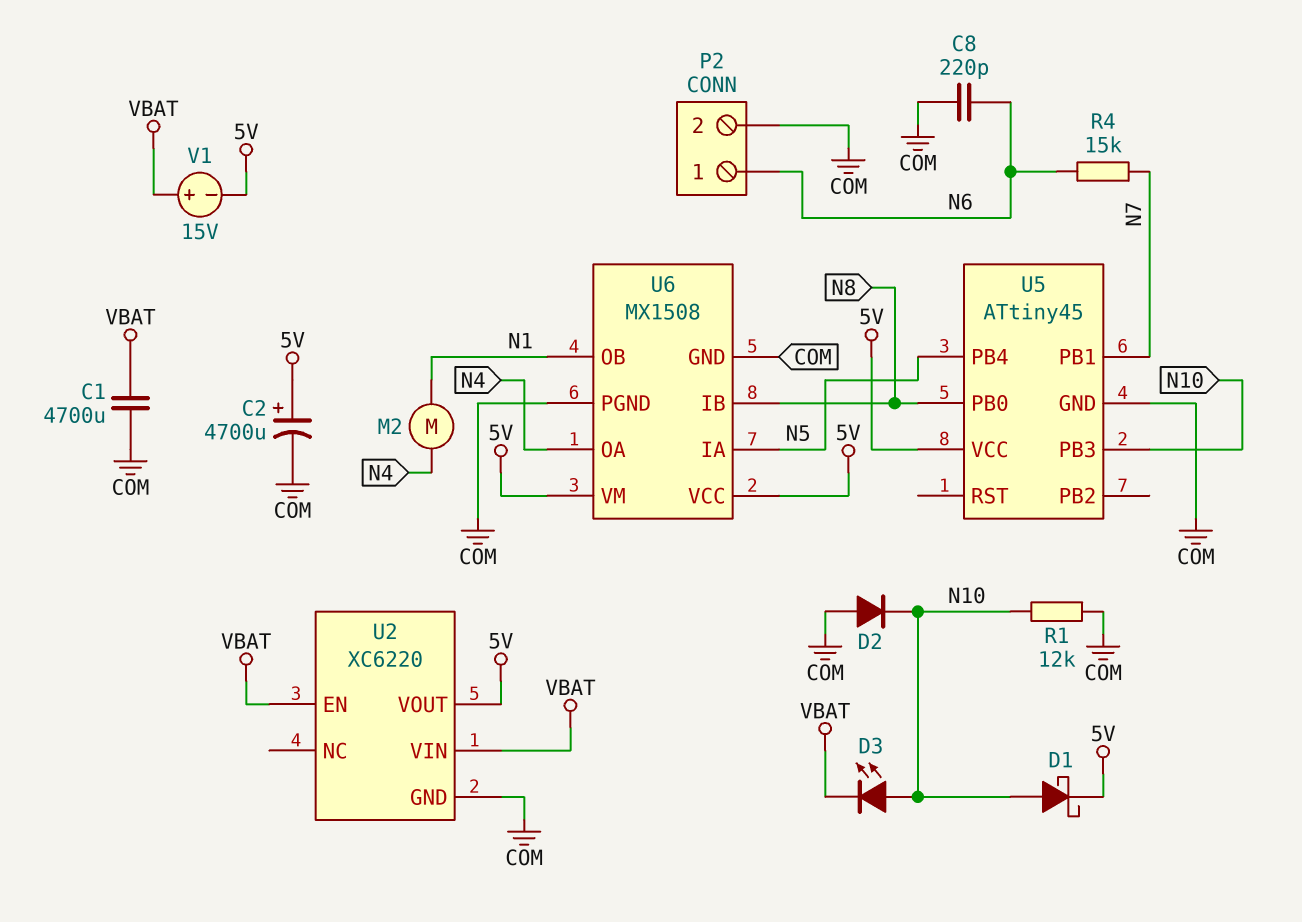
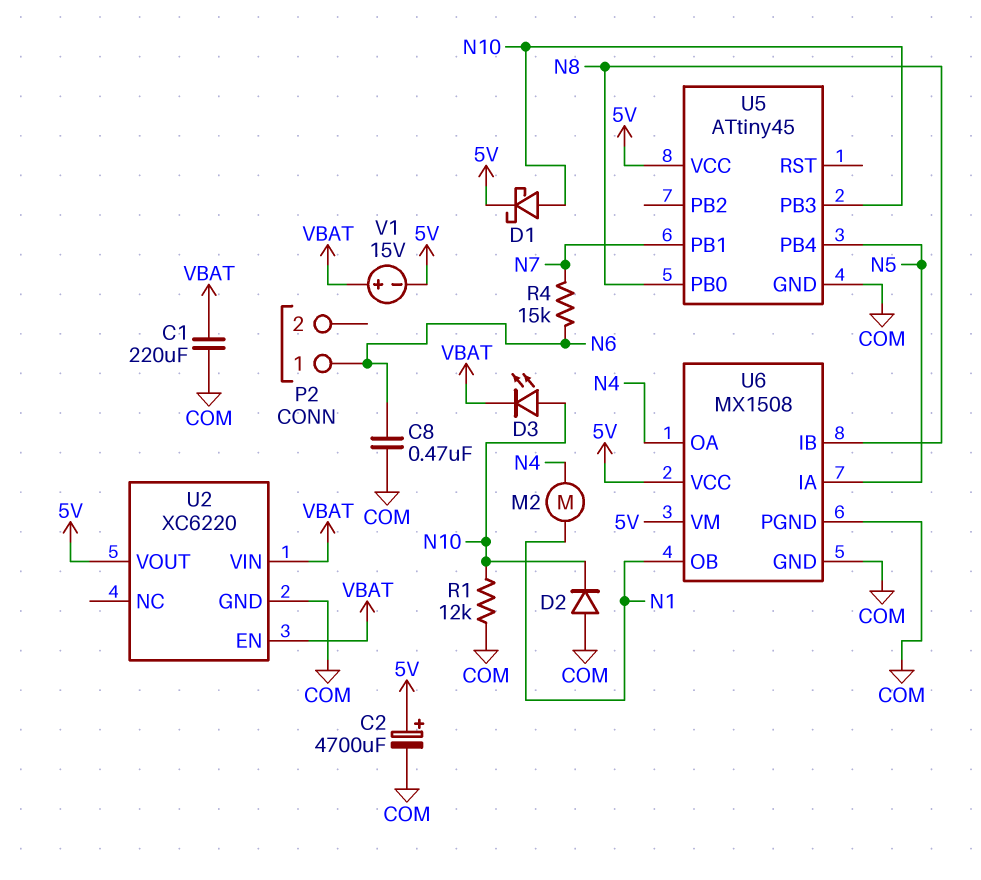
C1: 4700uF (COM, VBAT) -> 220uF (COM, VBAT)
C8: 220pF (COM, N6) -> 470nF (COM, N6)
P2 pin 2: COM -> none

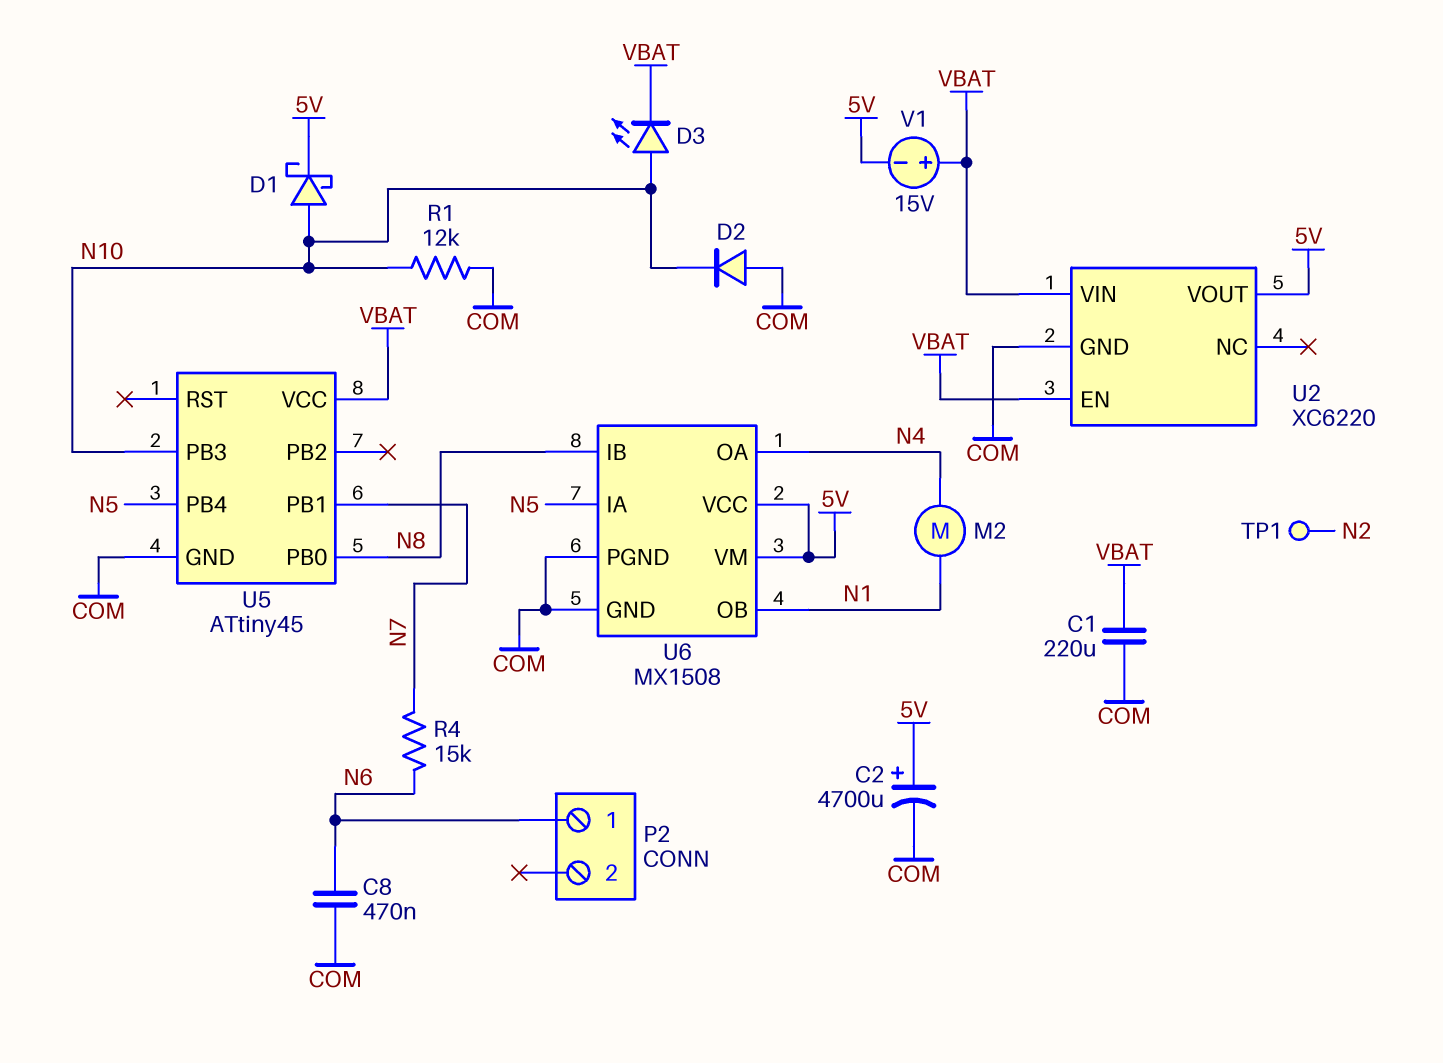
TP1: none -> test point (N2)
U5 pin VCC: 5V -> VBAT

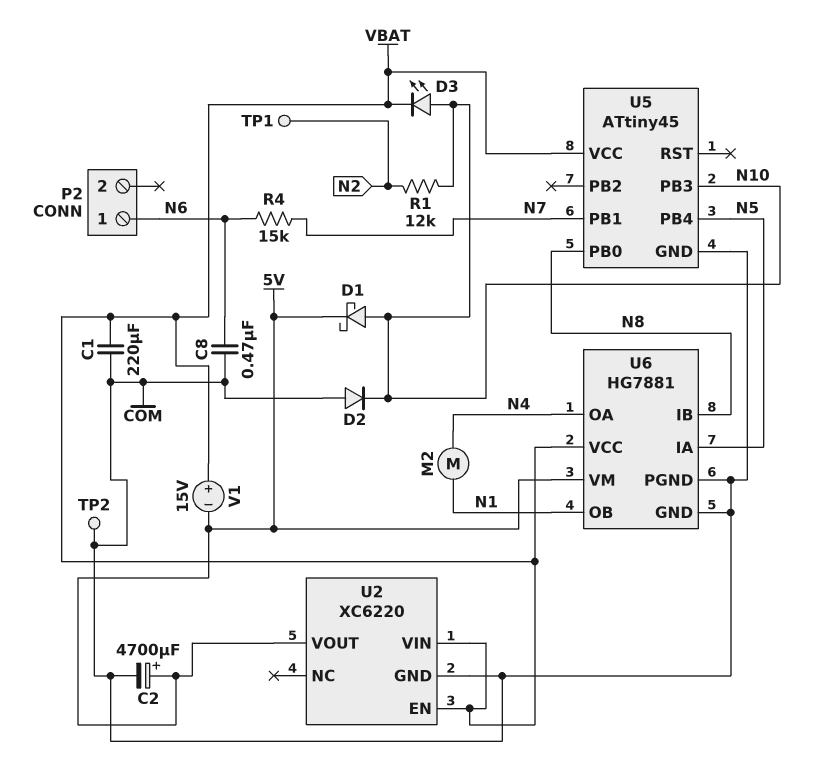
R1: 12k (COM, N10) -> 12k (N2, N10)
TP2: none -> test point (COM)
U6: MX1508 -> HG7881
U6 pin VCC: 5V -> VBAT

